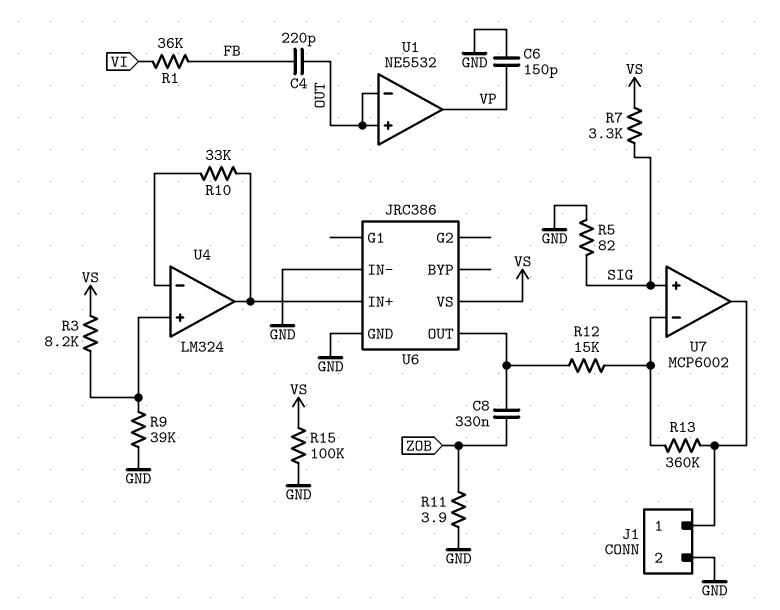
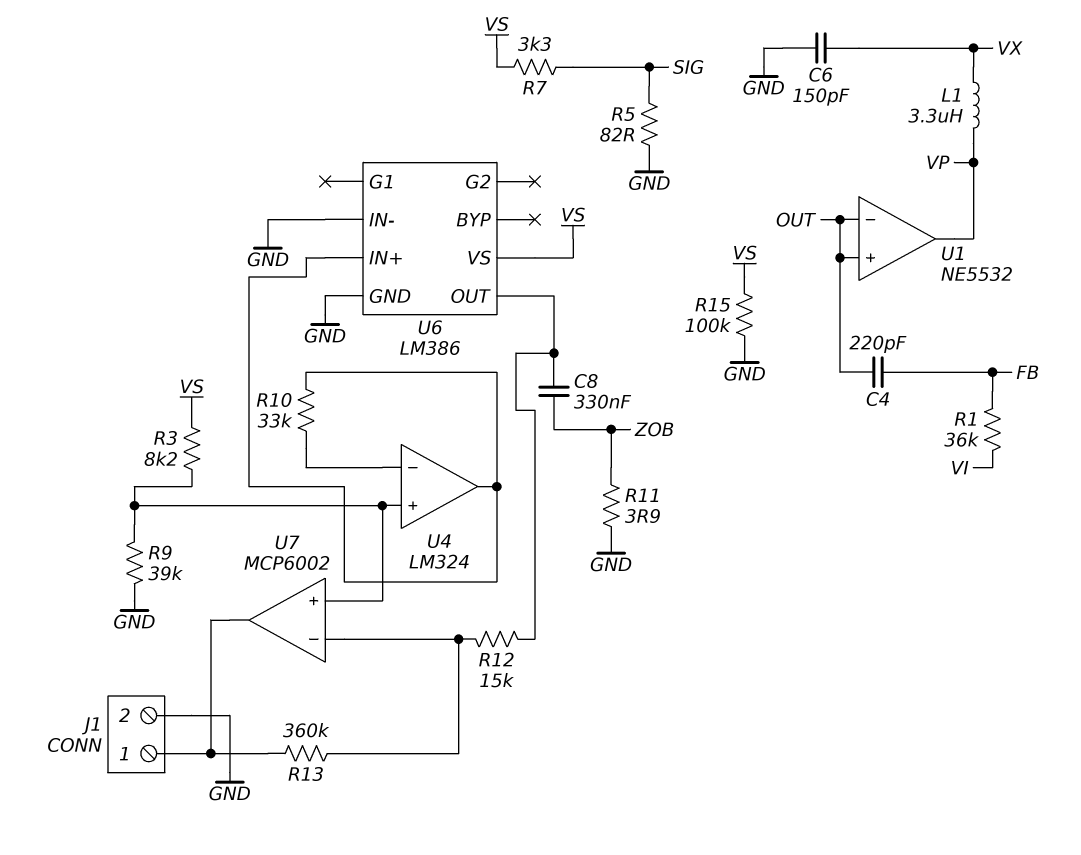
C6: 150pF (GND, VP) -> 150pF (GND, VX)
L1: none -> 3.3uH (VP, VX)
U6: JRC386 -> LM386
U7 pin in+: SIG -> U4/in+

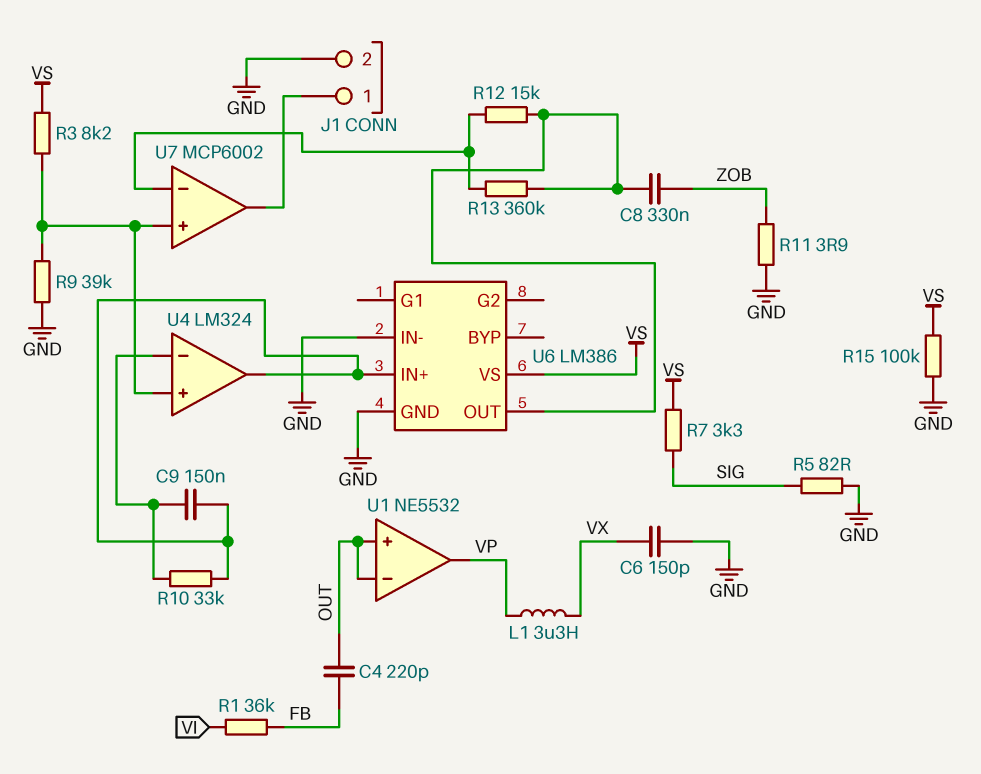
C9: none -> 150nF (U4/in-, U4/out)
R13: 360k (J1/1, U7/in-) -> 360k (U6/OUT, U7/in-)

